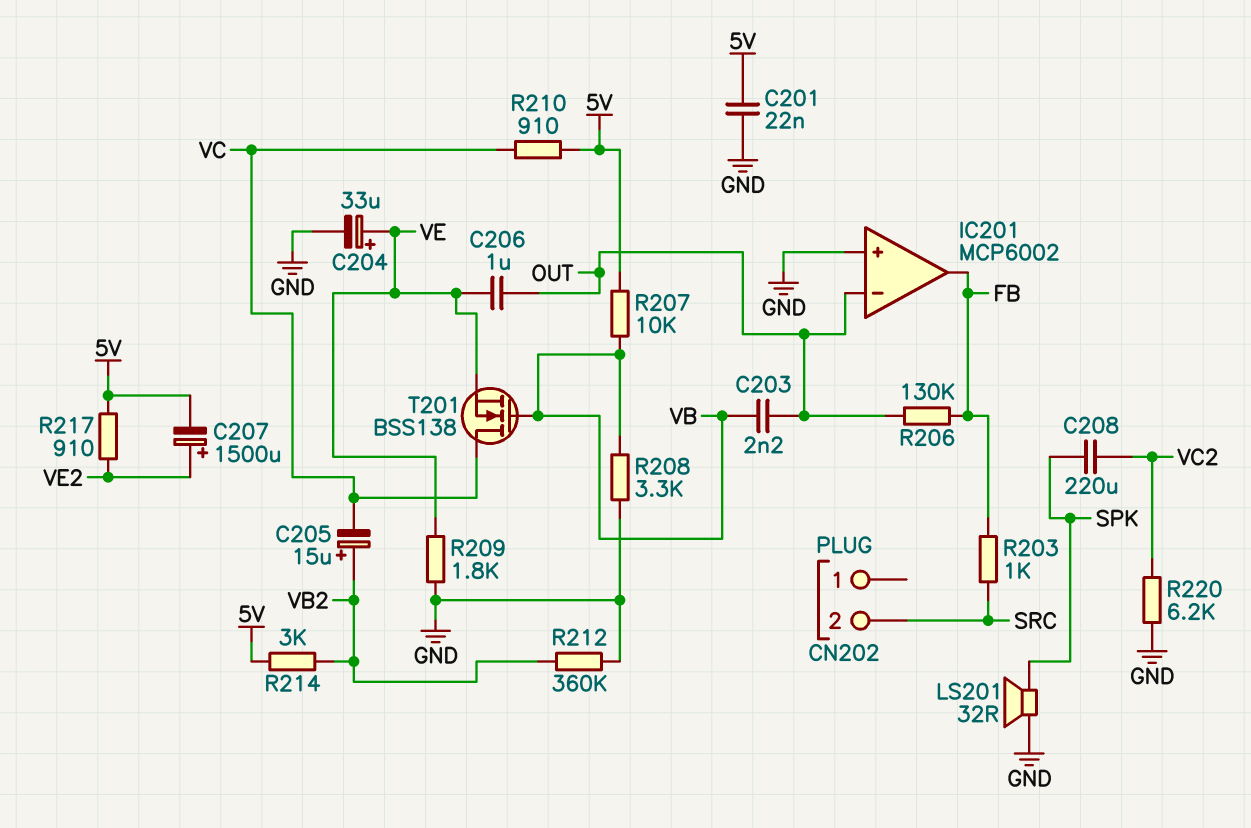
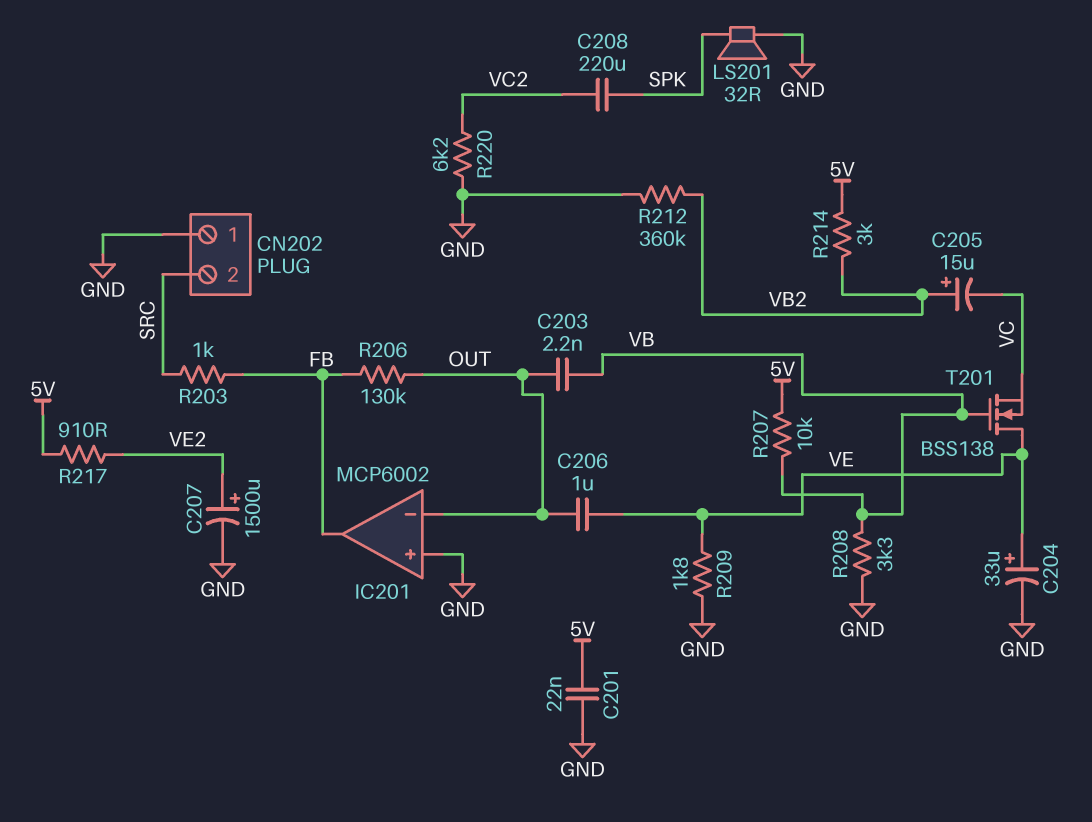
C207: 1500uF (plus VE2, minus 5V) -> 1500uF (plus VE2, minus GND)
CN202 pin 1: none -> GND
R210: 910 (5V, VC) -> none
T201: NMOS BSS138 (G VB, D VC, S VE) -> NMOS BSS138 (G VB, D VE, S VC)

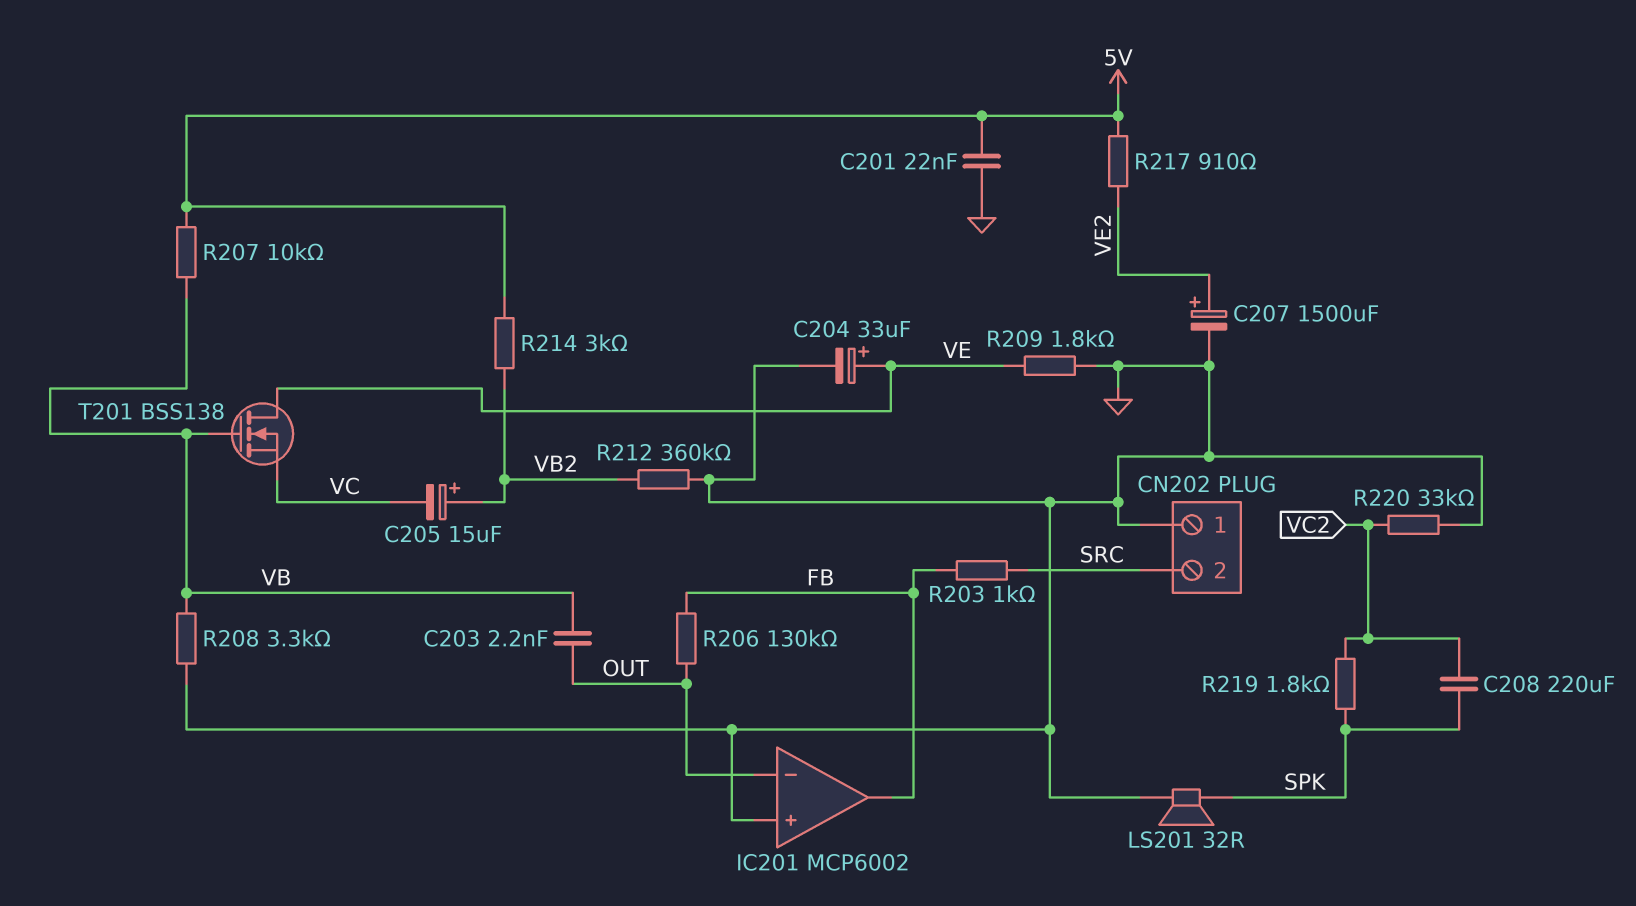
C206: 1uF (OUT, VE) -> none
R219: none -> 1.8k (SPK, VC2)
R220: 6.2k (GND, VC2) -> 33k (GND, VC2)

